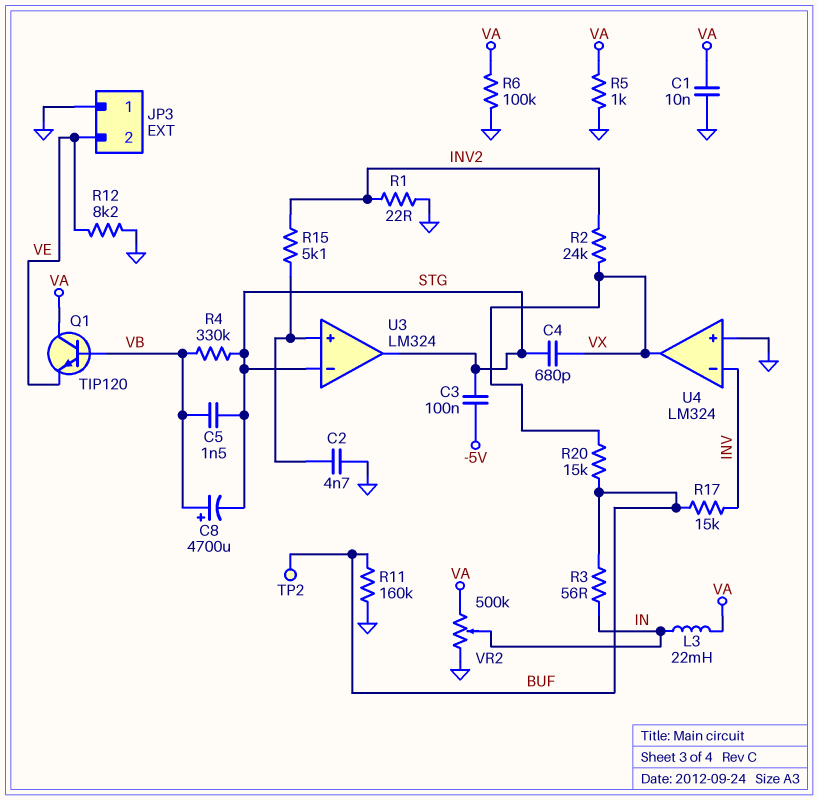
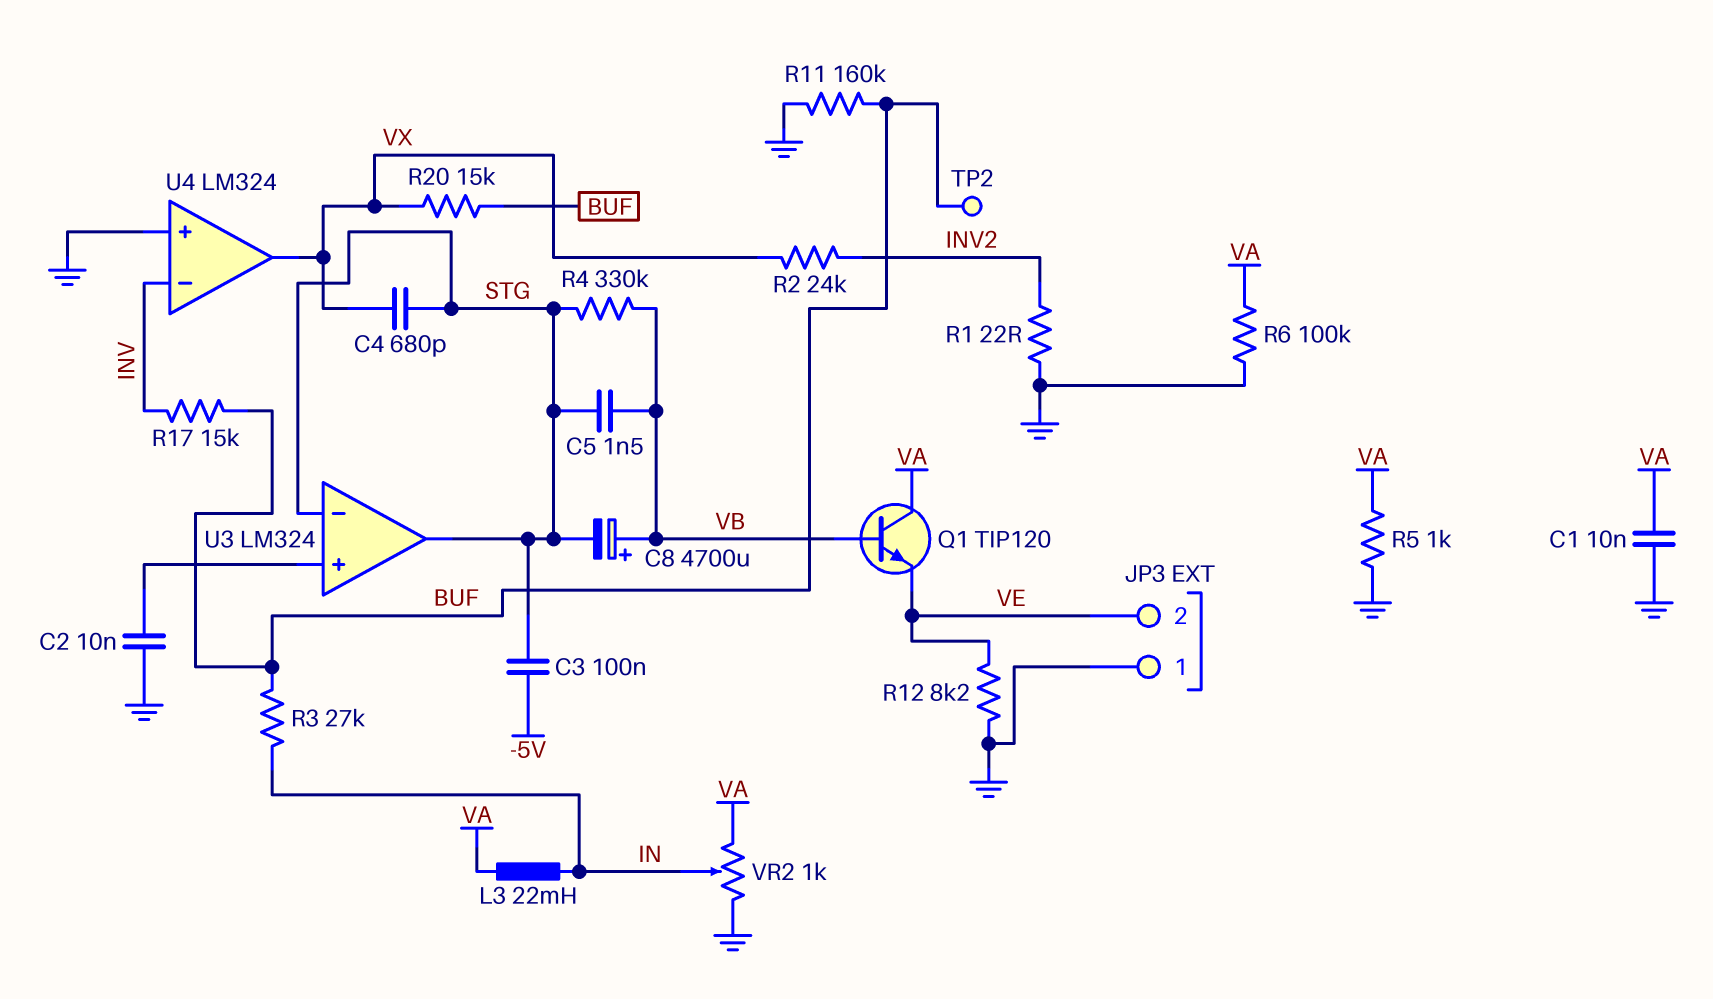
C2: 4.7nF (GND, U3/in+) -> 10nF (GND, U3/in+)
R3: 56 (BUF, IN) -> 27k (BUF, IN)
R15: 5.1k (INV2, U3/in+) -> none
VR2: 500k (GND, VA, wiper IN) -> 1k (GND, VA, wiper IN)

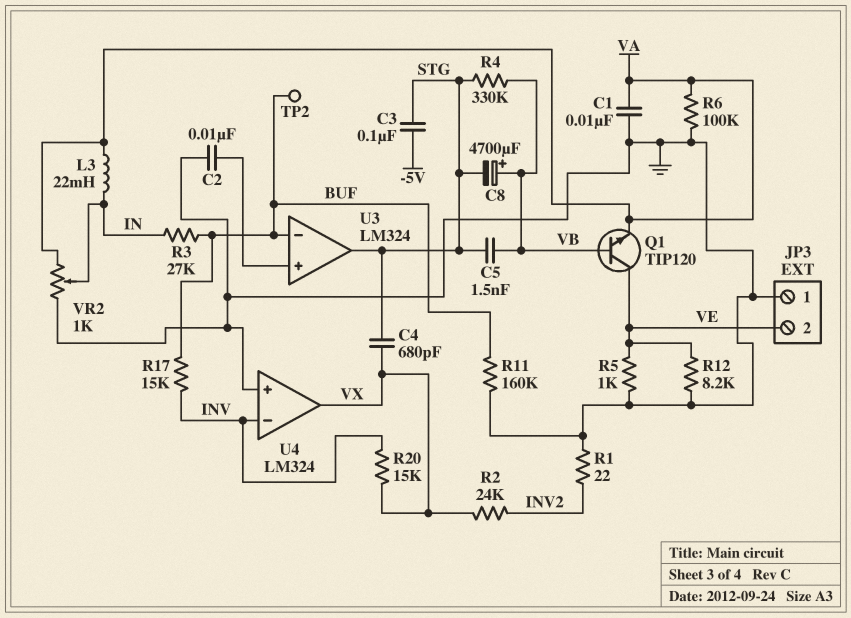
Q1: NPN TIP120 (B VB, C VA, E VE) -> NPN TIP120 (B VB, C VE, E VA)
R5: 1k (GND, VA) -> 1k (GND, VE)
R20: 15k (BUF, VX) -> 15k (INV, VX)
U3 pin in-: STG -> BUF

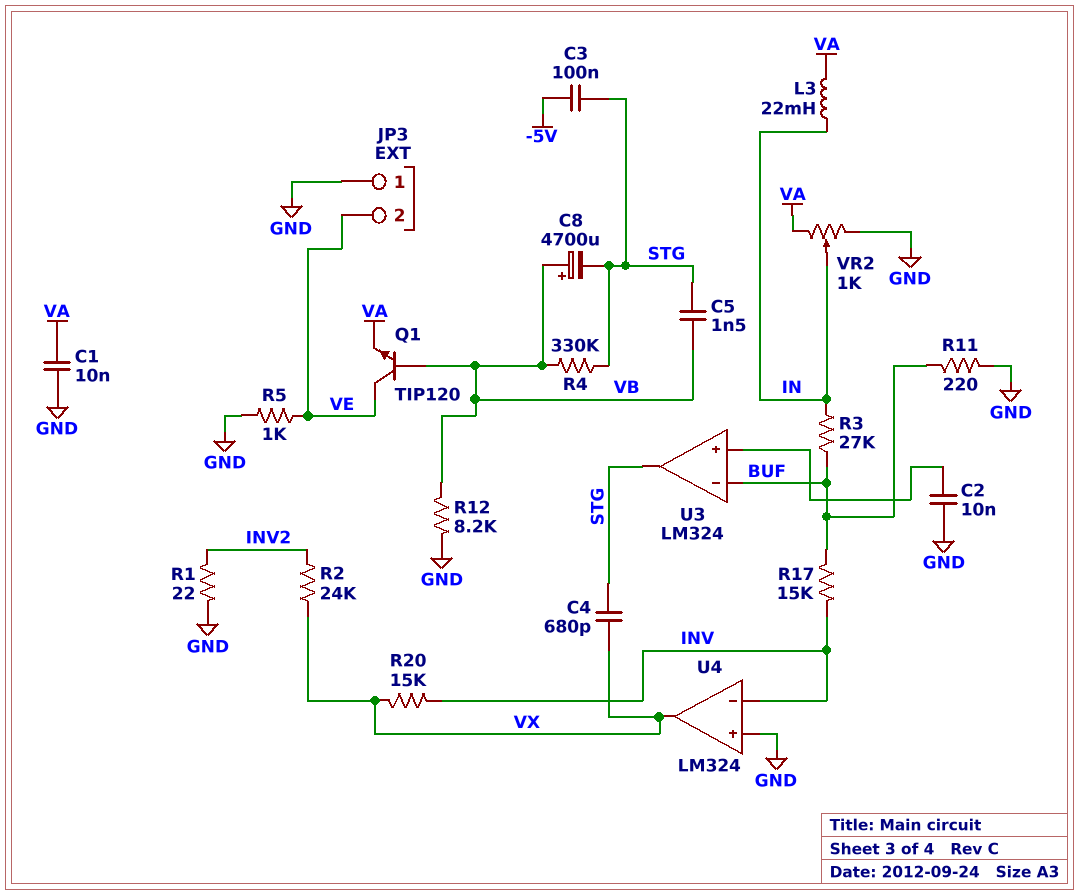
R6: 100k (GND, VA) -> none
R11: 160k (BUF, GND) -> 220 (BUF, GND)
R12: 8.2k (GND, VE) -> 8.2k (GND, VB)
TP2: test point (BUF) -> none

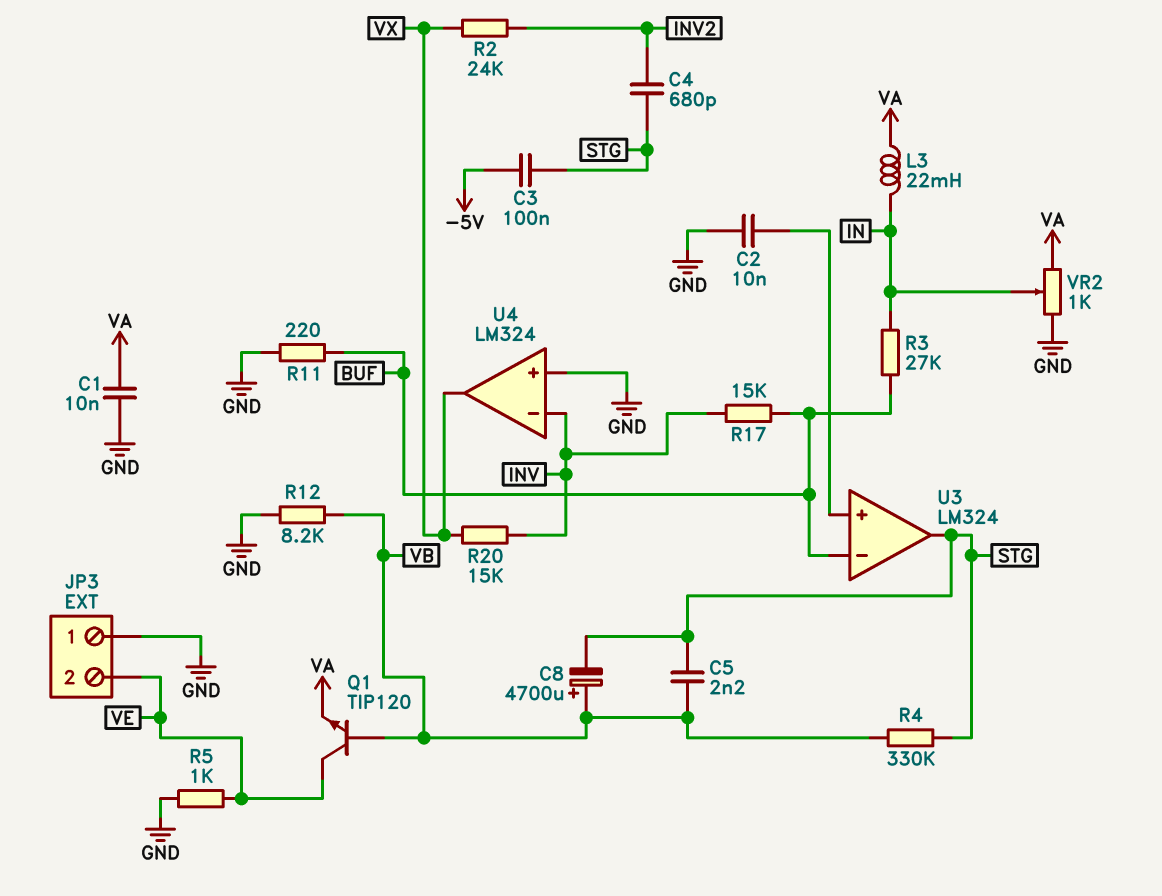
C4: 680pF (STG, VX) -> 680pF (INV2, STG)
C5: 1.5nF (STG, VB) -> 2.2nF (STG, VB)
R1: 22 (GND, INV2) -> none

